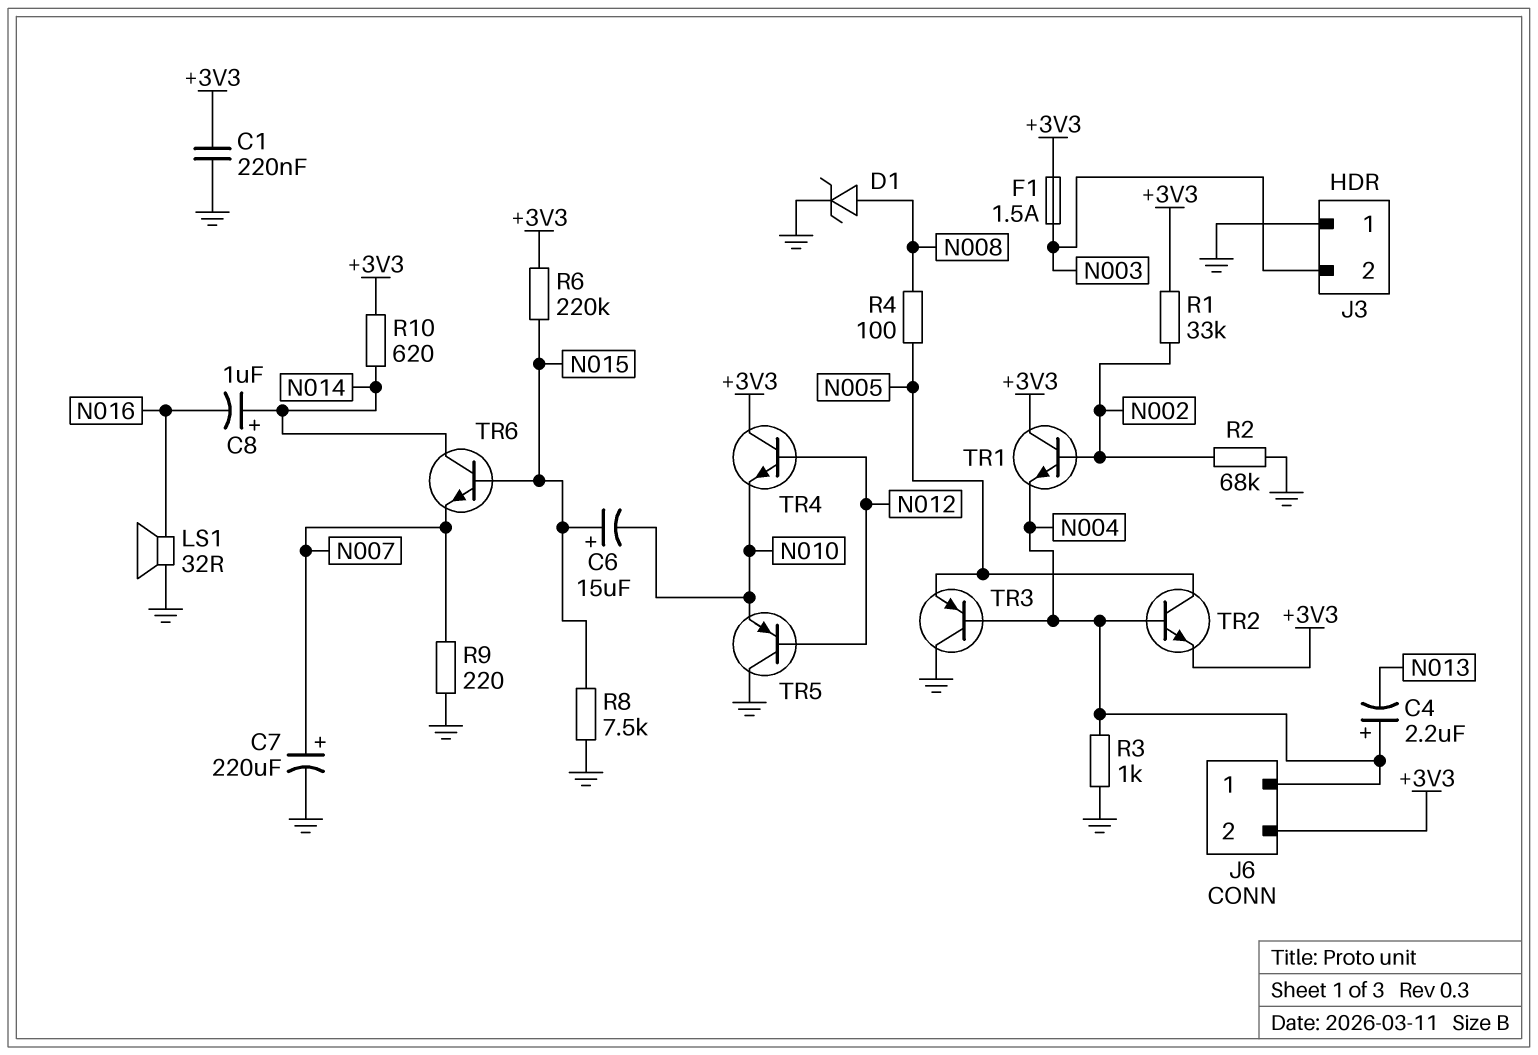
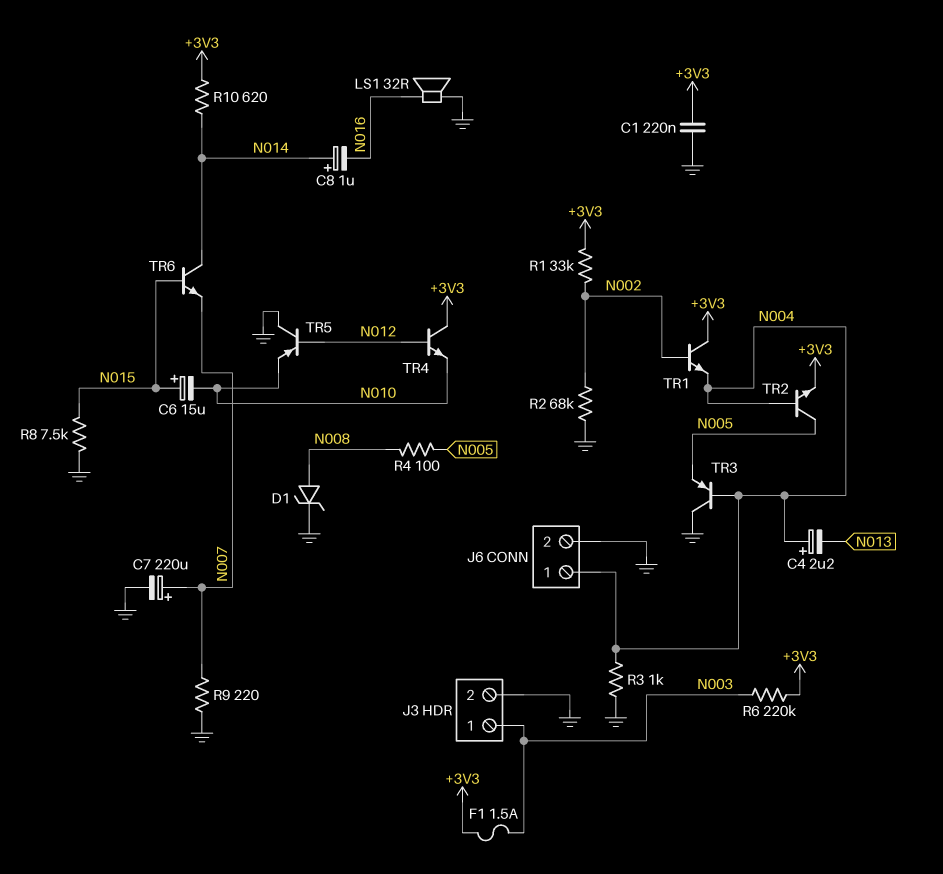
J3 pin 1: GND -> N003
J3 pin 2: N003 -> GND
J6 pin 2: +3V3 -> GND
R6: 220k (+3V3, N015) -> 220k (+3V3, N003)

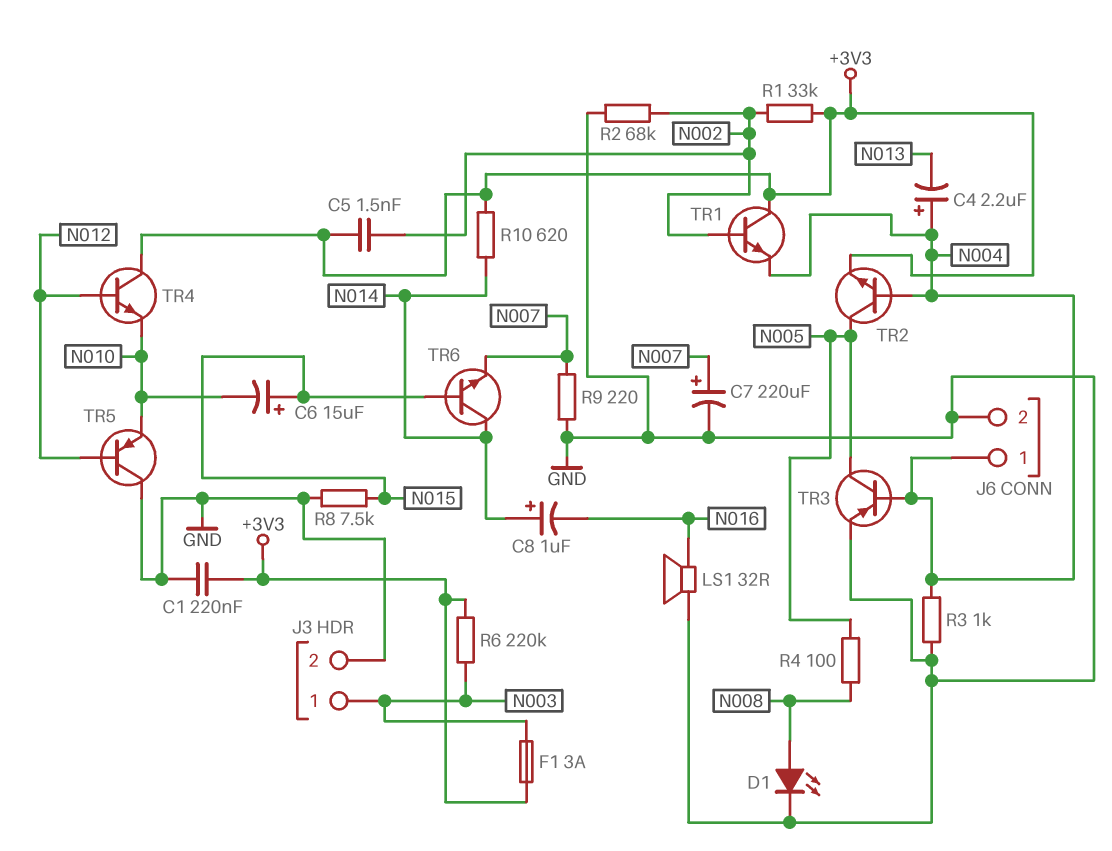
C5: none -> 1.5nF (+3V3, N002)
D1: zener (A N008, K GND) -> LED (A N008, K GND)
F1: 1.5A (+3V3, N003) -> 3A (+3V3, N003)
TR3: PNP (B N004, C GND, E N005) -> PNP (B N004, C N005, E GND)

